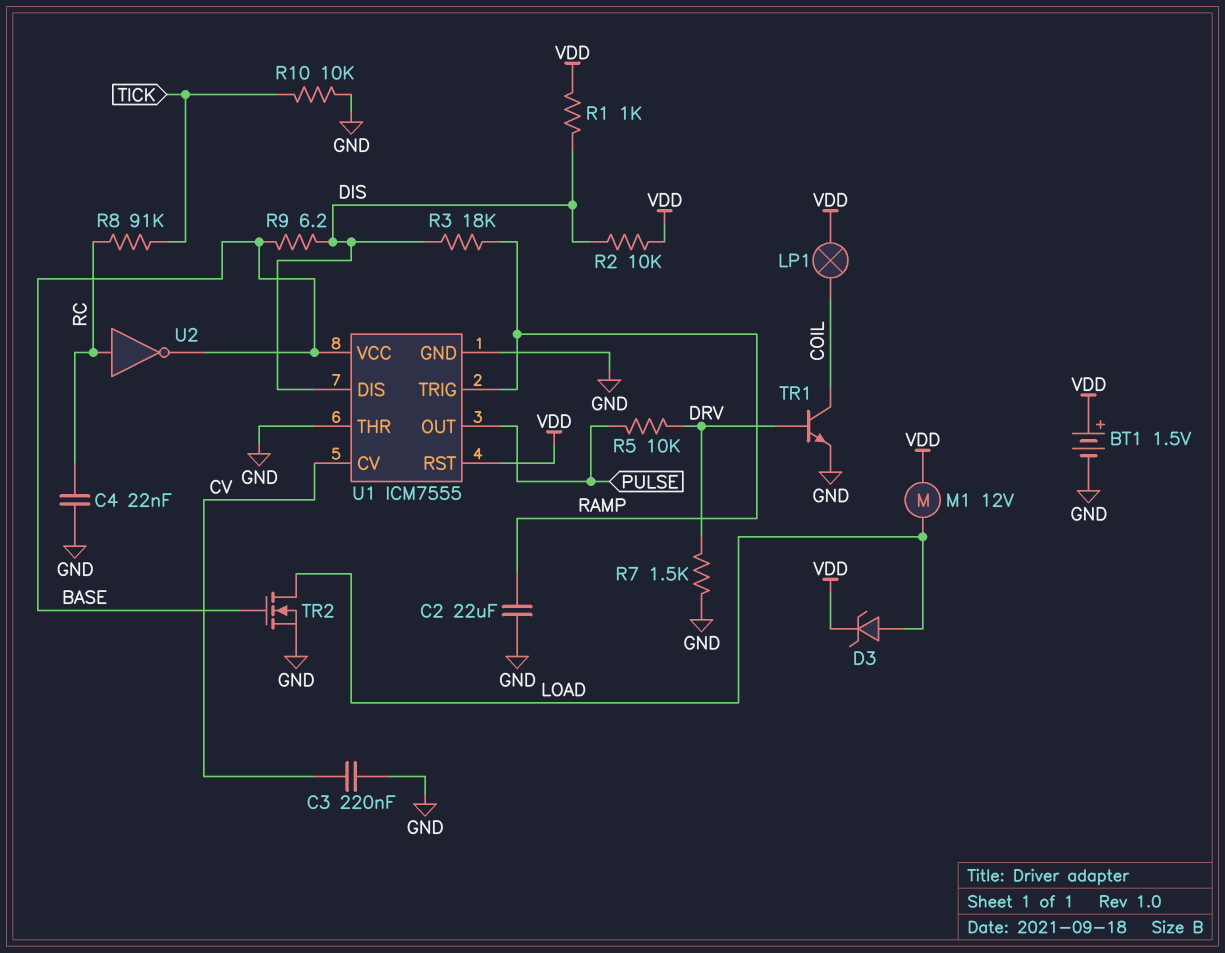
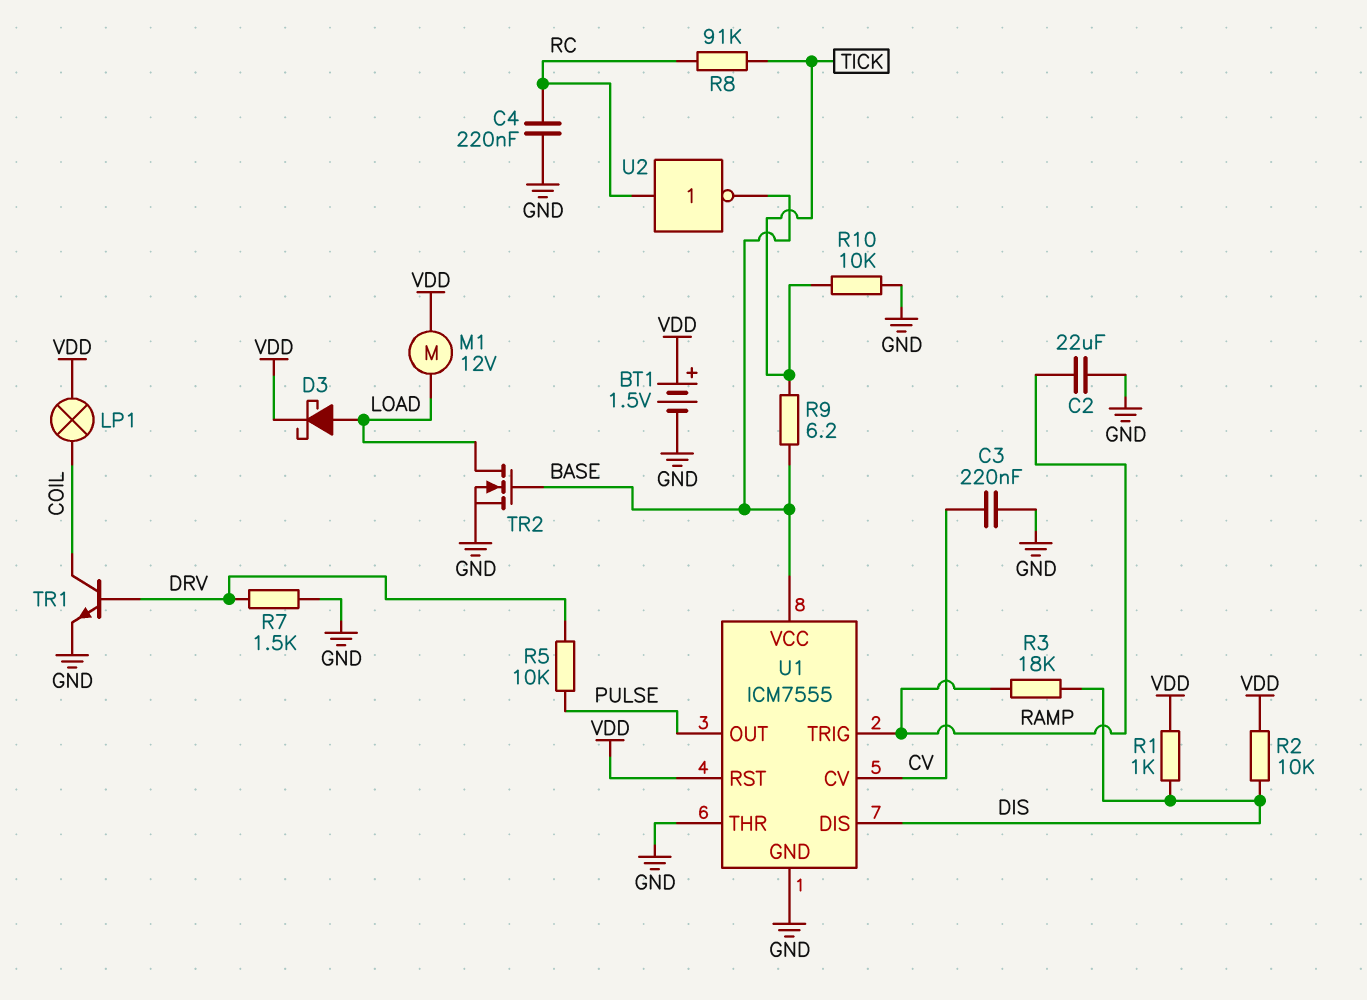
C4: 22nF (GND, RC) -> 220nF (GND, RC)
D3: zener (A LOAD, K VDD) -> schottky (A LOAD, K VDD)
R9: 6.2 (BASE, DIS) -> 6.2 (BASE, TICK)

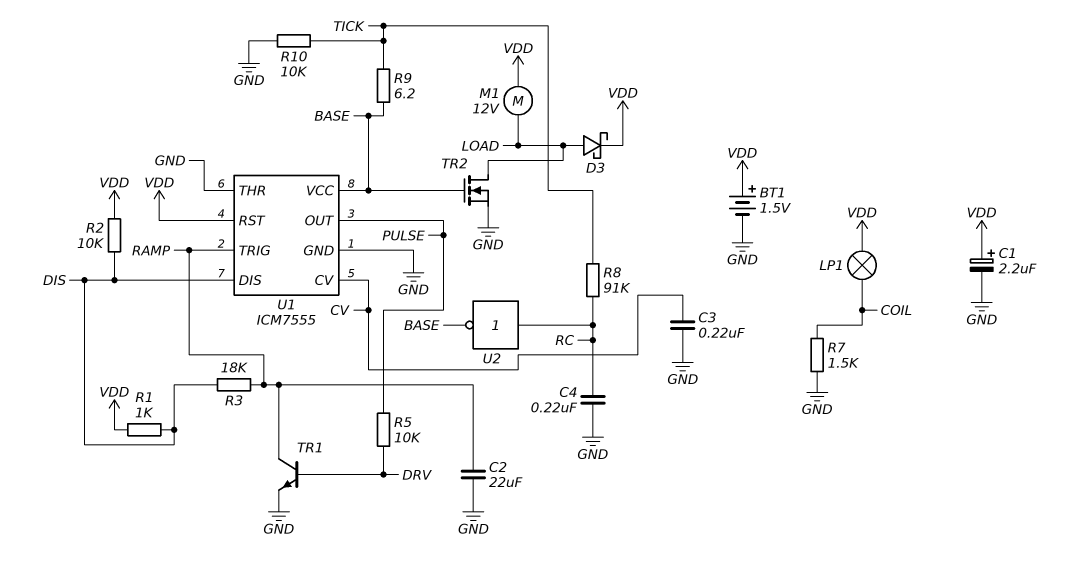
C1: none -> 2.2uF (plus VDD, minus GND)
R7: 1.5k (DRV, GND) -> 1.5k (COIL, GND)
TR1: NPN (B DRV, C COIL, E GND) -> NPN (B DRV, C RAMP, E GND)

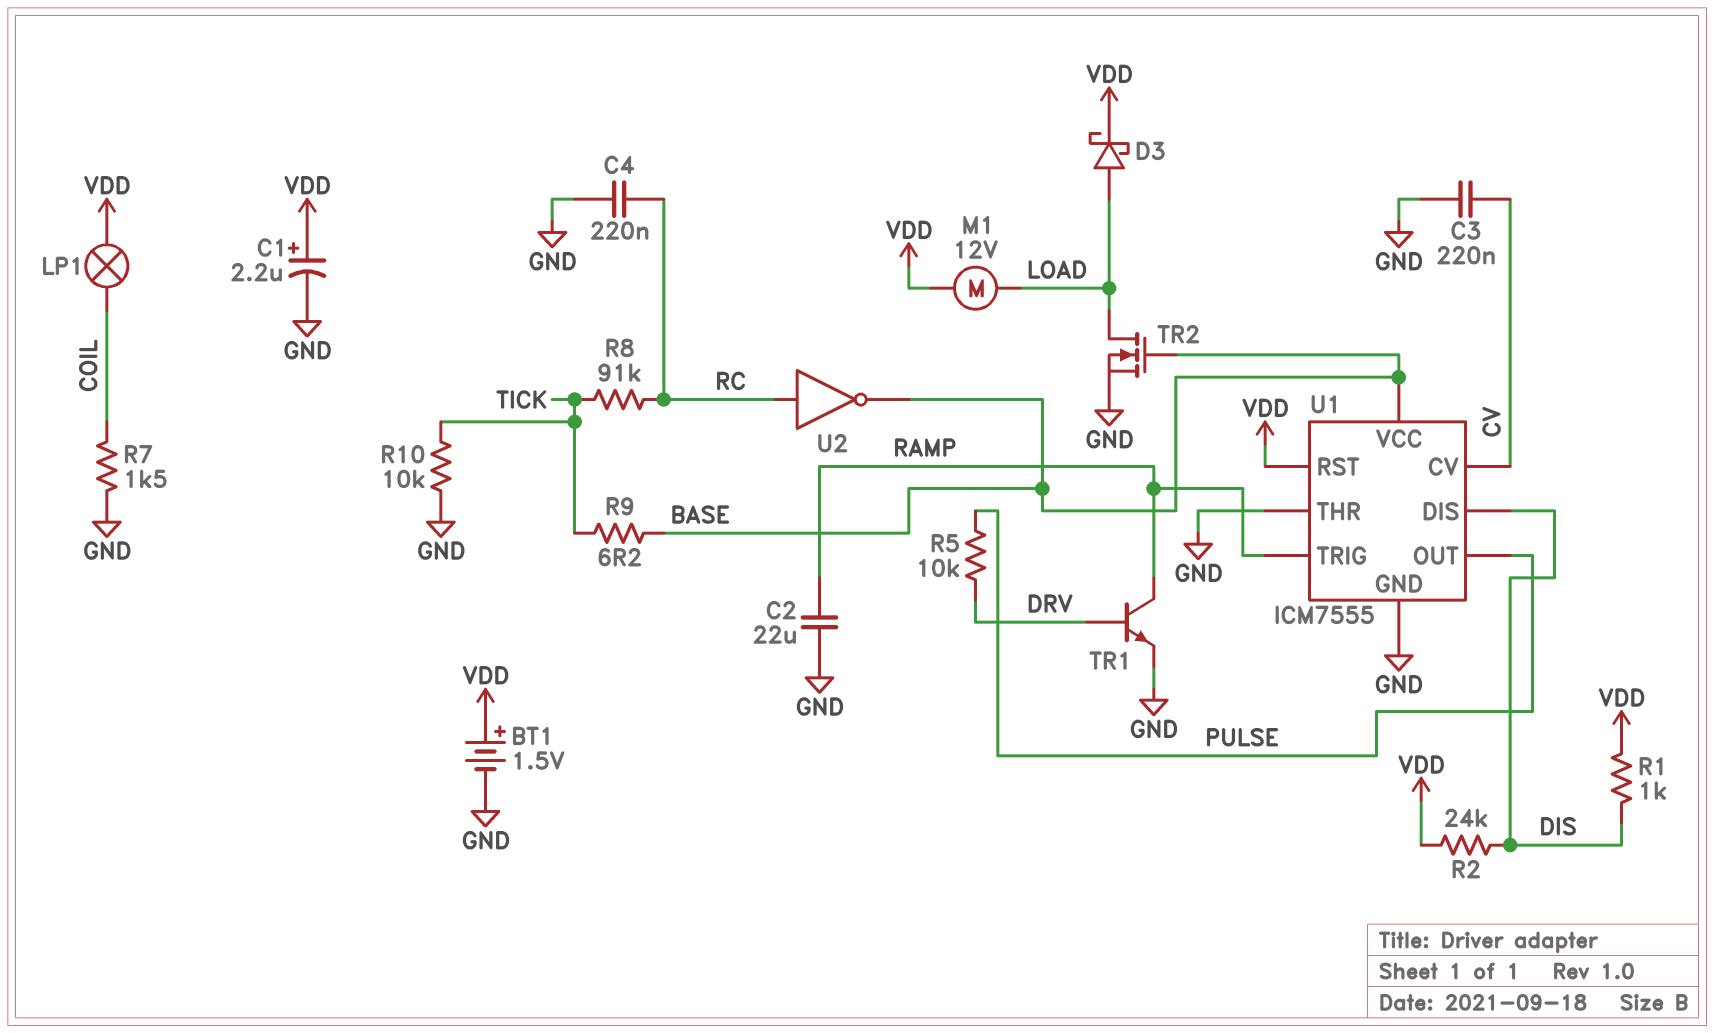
R2: 10k (DIS, VDD) -> 24k (DIS, VDD)
R3: 18k (DIS, RAMP) -> none

